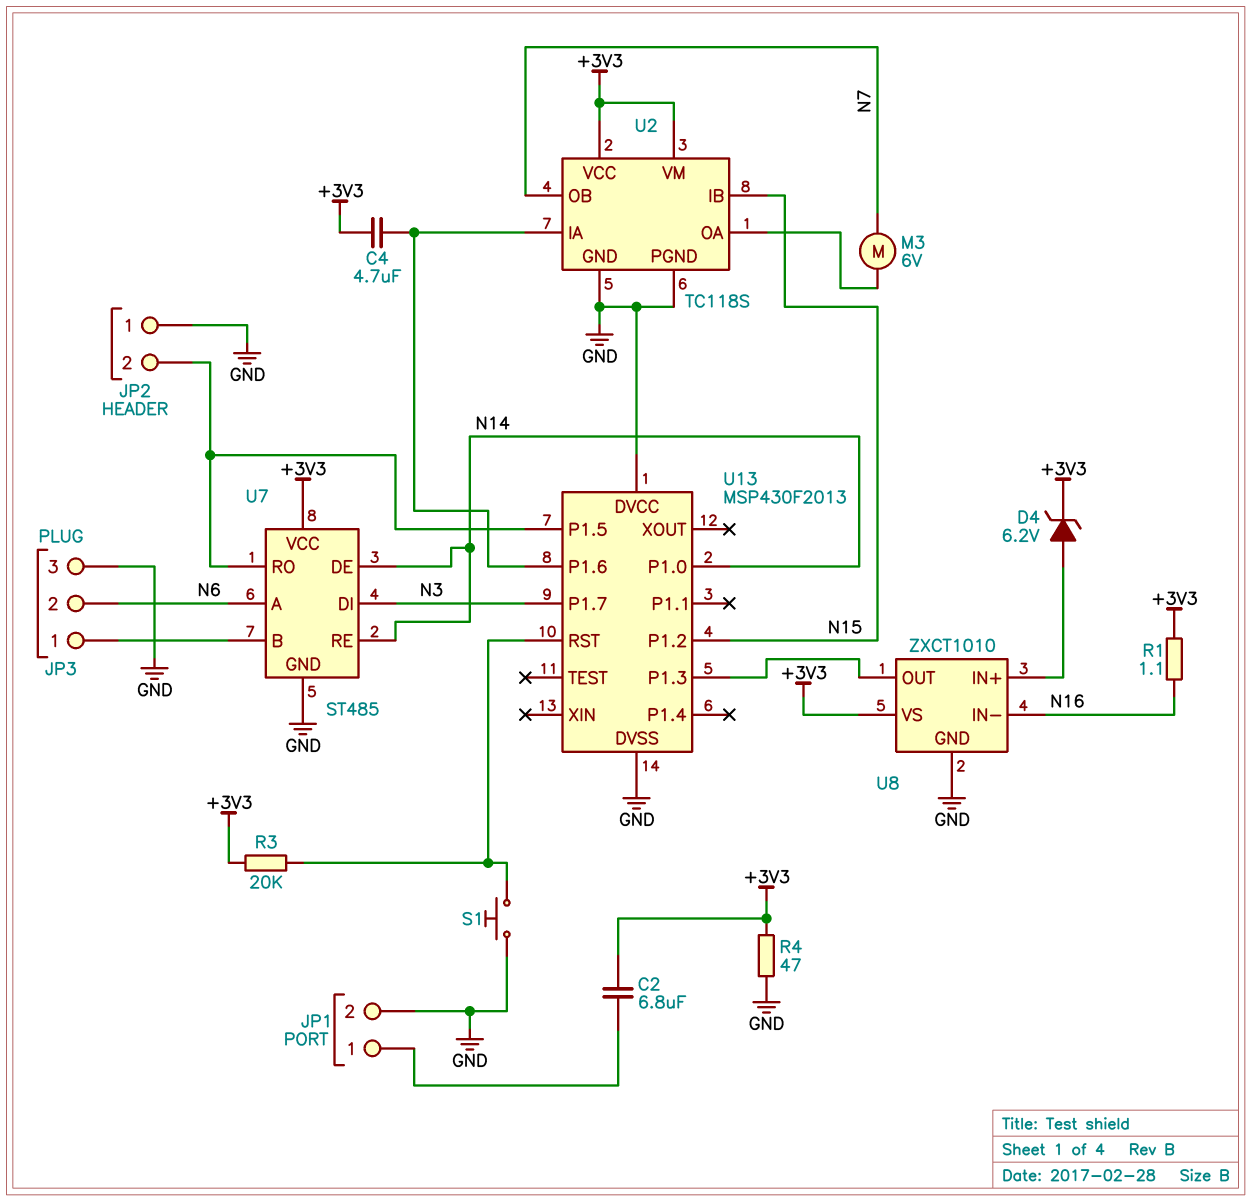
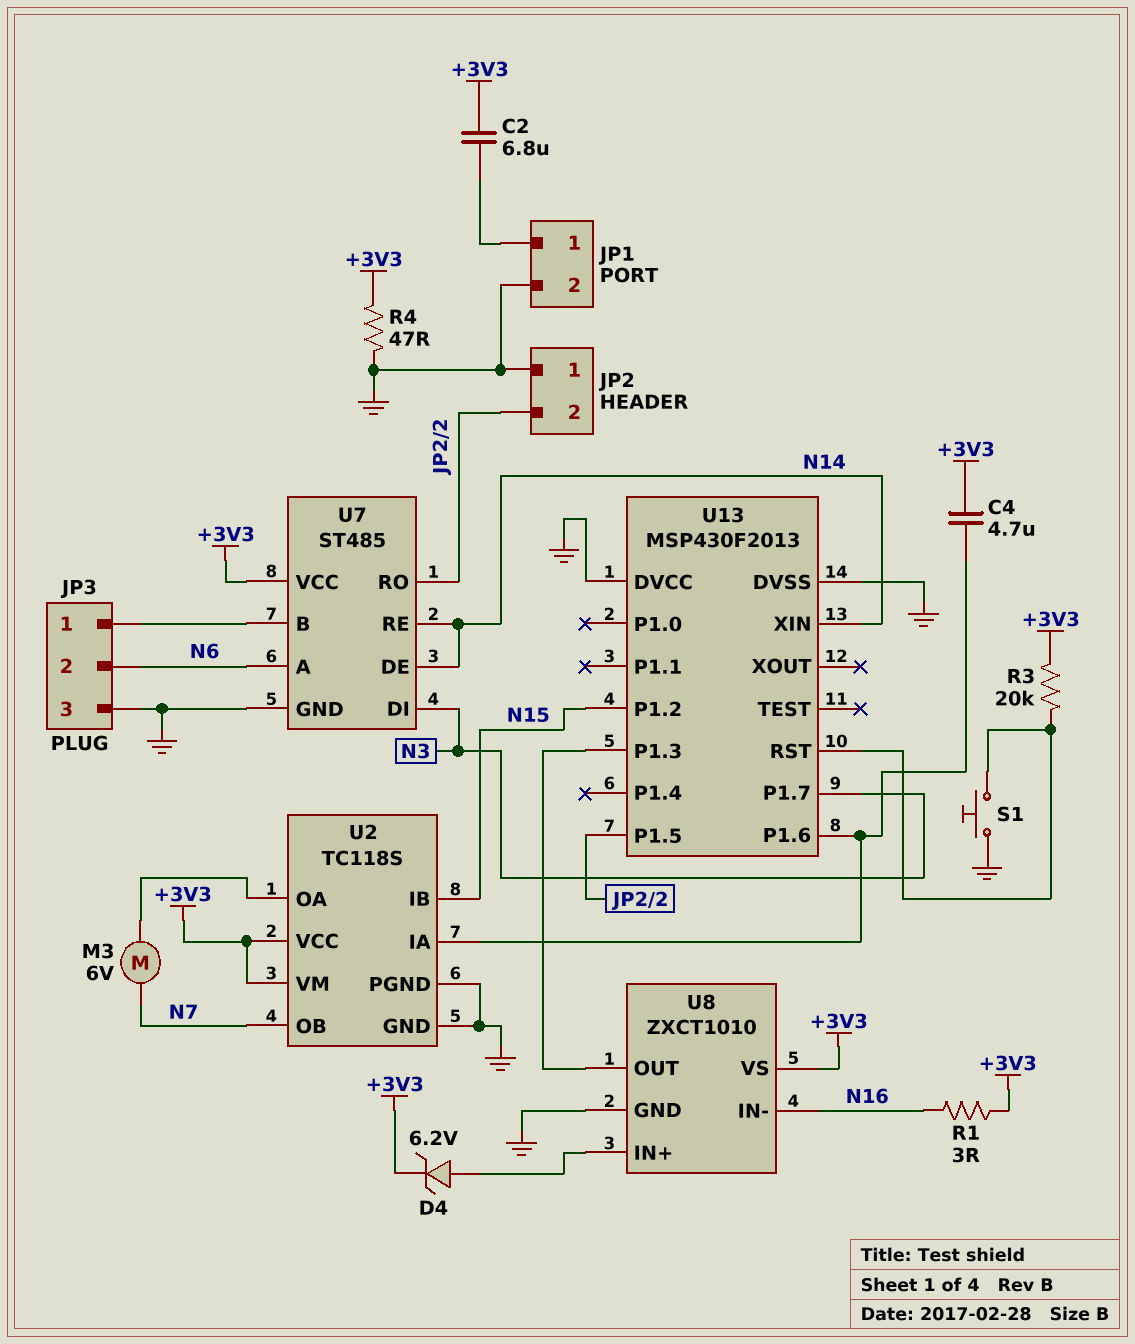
R1: 1.1 (+3V3, N16) -> 3 (+3V3, N16)
U13 pin P1.0: N14 -> none
U13 pin XIN: none -> N14

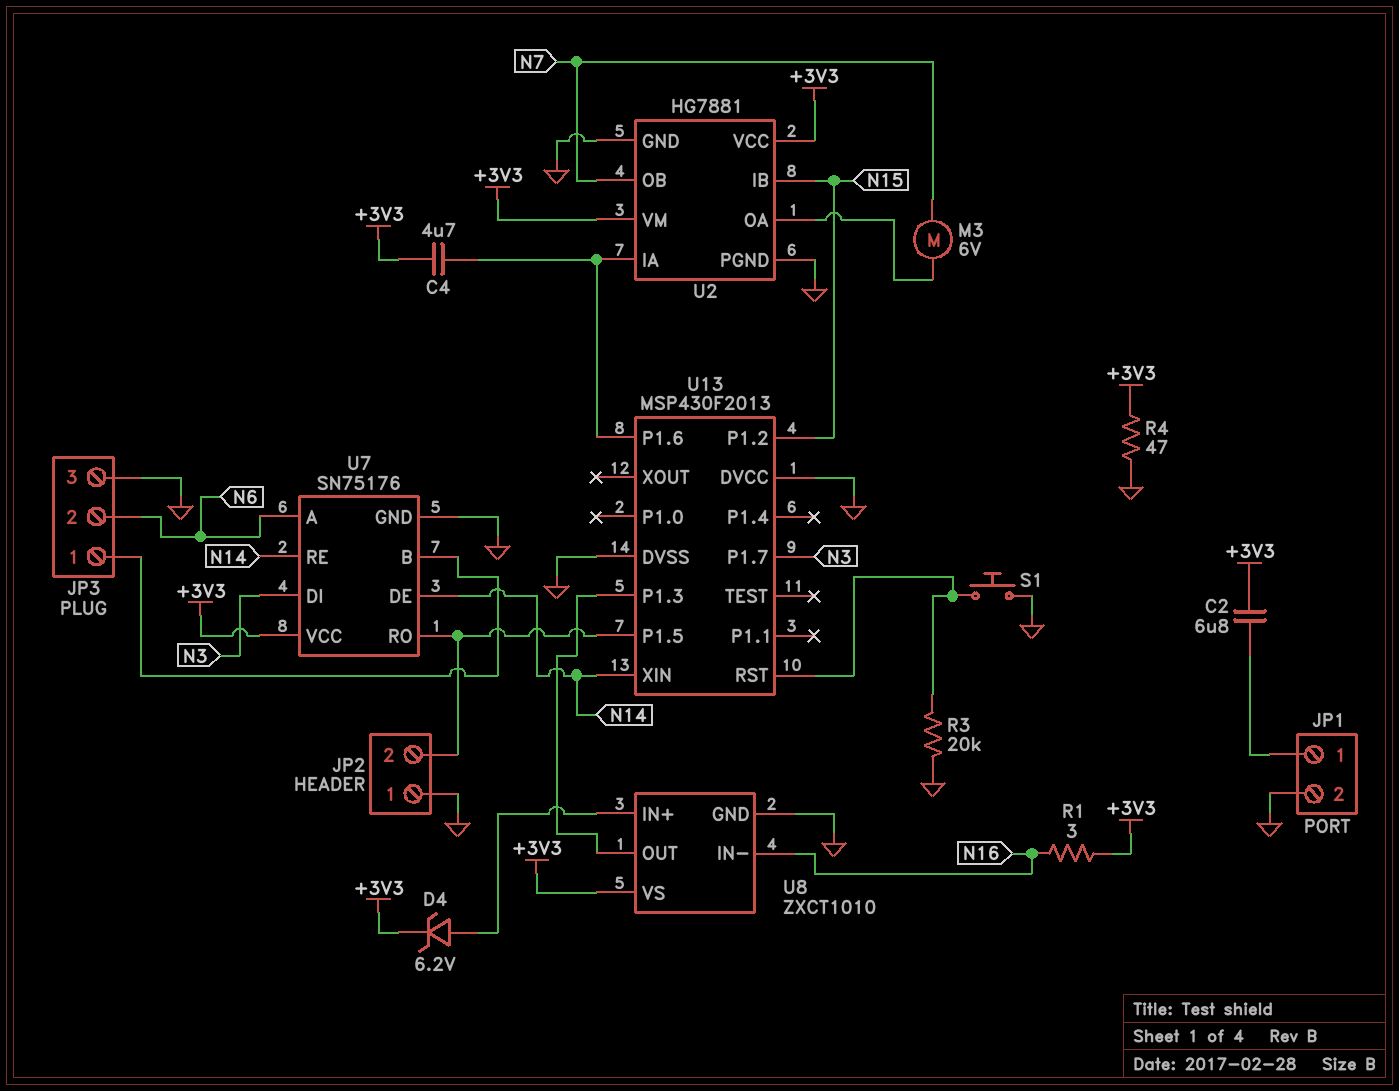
R3: 20k (+3V3, U13/RST) -> 20k (GND, U13/RST)
U2: TC118S -> HG7881
U7: ST485 -> SN75176

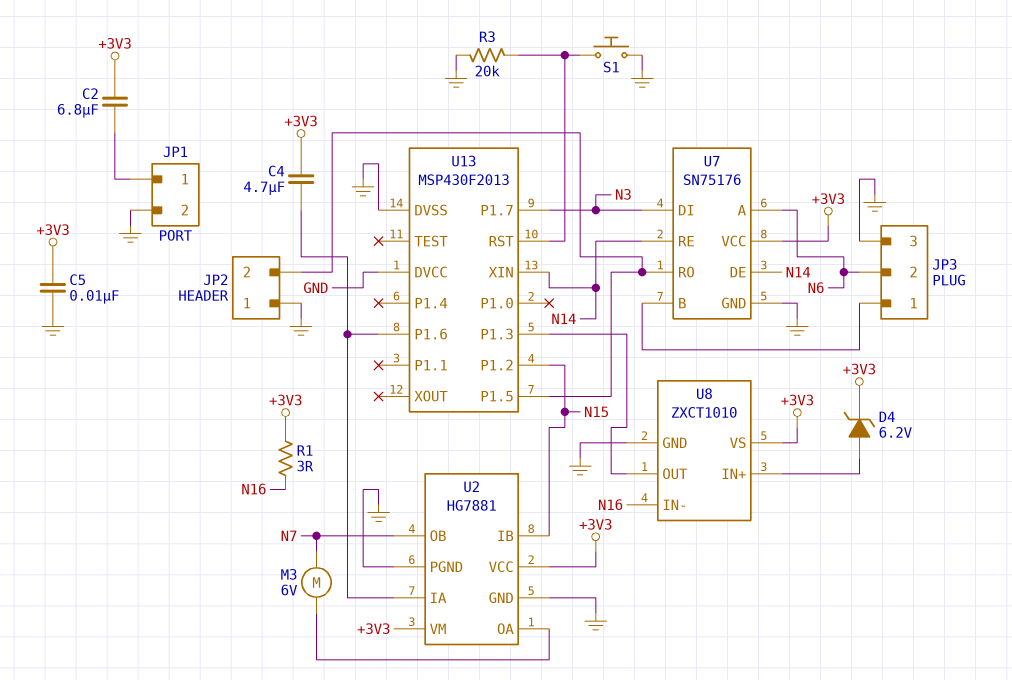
C5: none -> 10nF (+3V3, GND)
R4: 47 (+3V3, GND) -> none

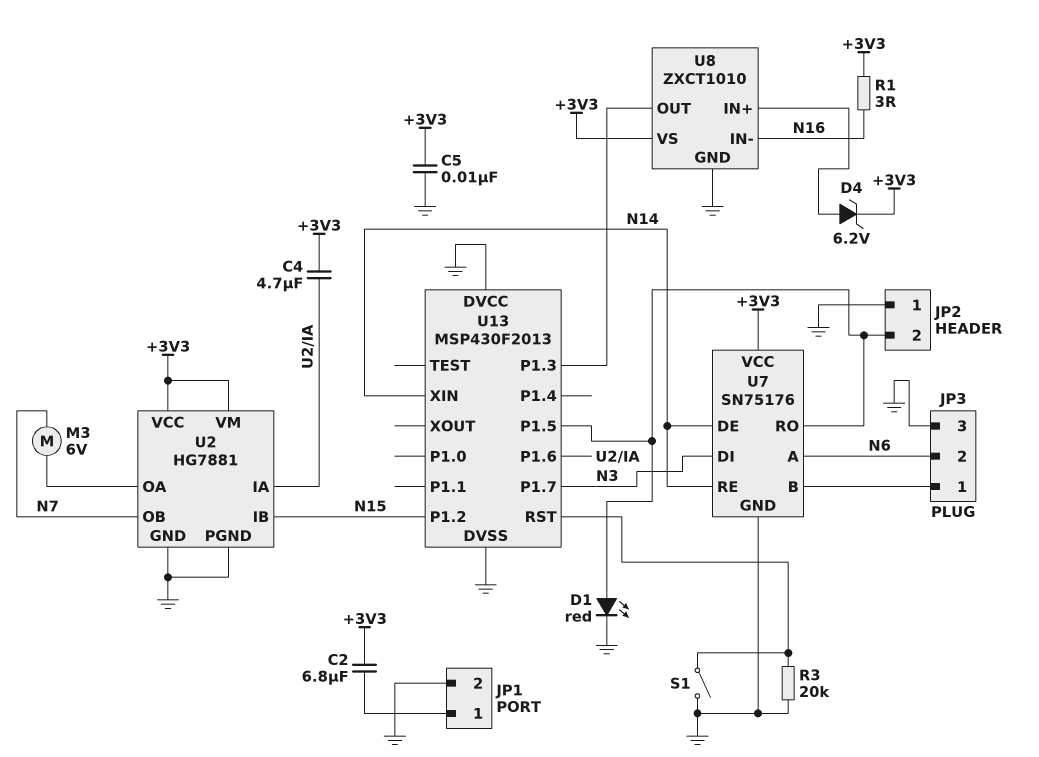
D1: none -> LED red (A JP2/2, K GND)
S1: button (GND, U13/RST) -> switch (GND, U13/RST)

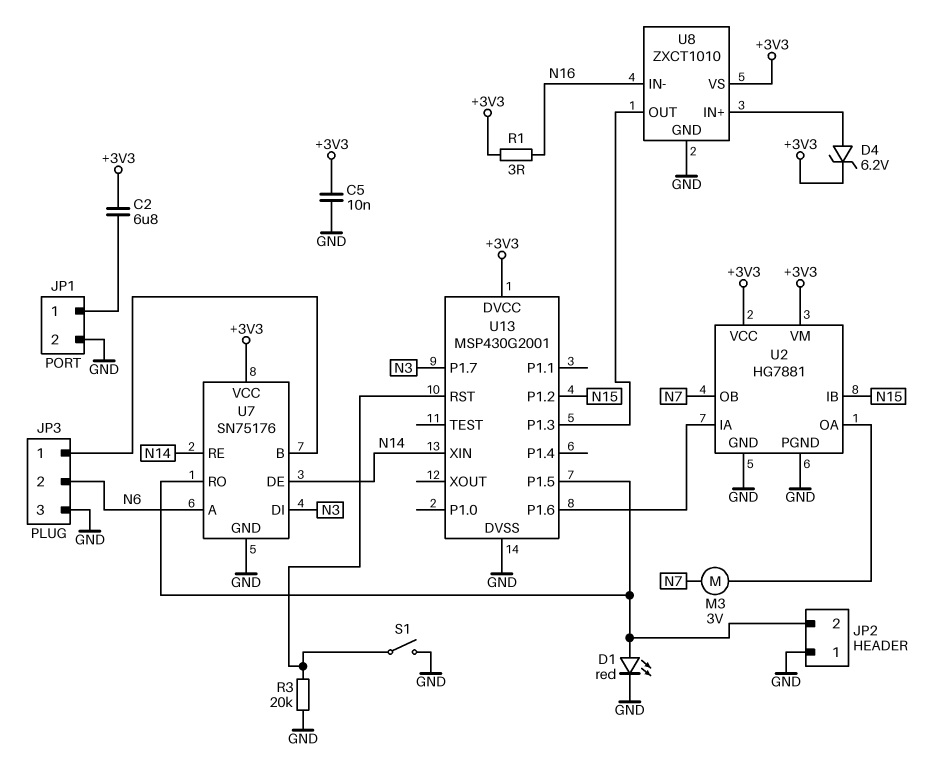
C4: 4.7uF (+3V3, U2/IA) -> none
M3: motor 6V (N7, U2/OA) -> motor 3V (N7, U2/OA)
U13: MSP430F2013 -> MSP430G2001
U13 pin DVCC: GND -> +3V3

